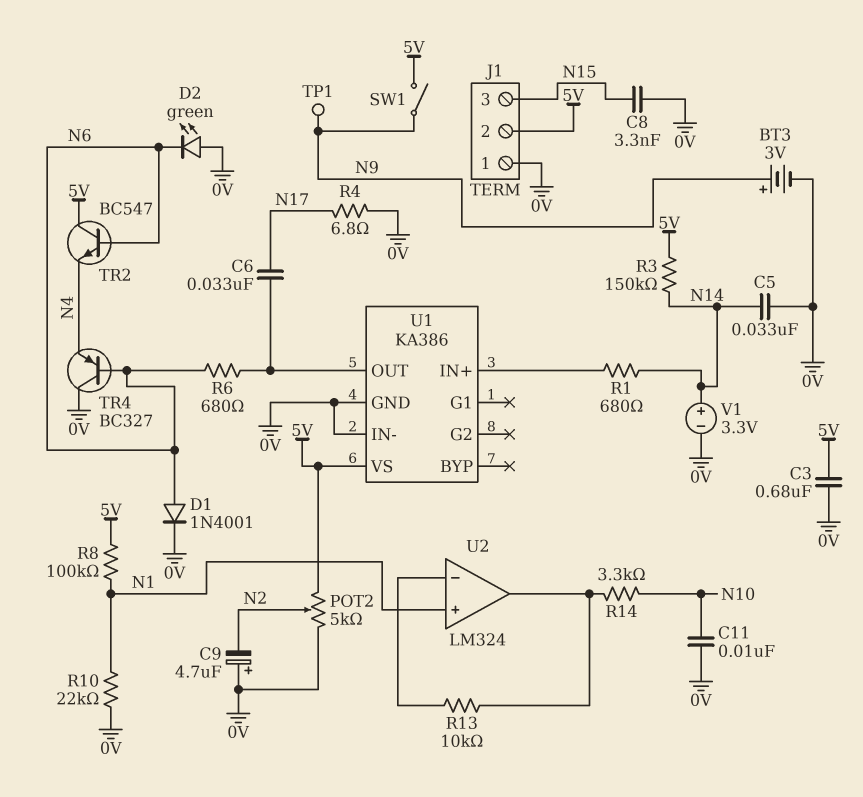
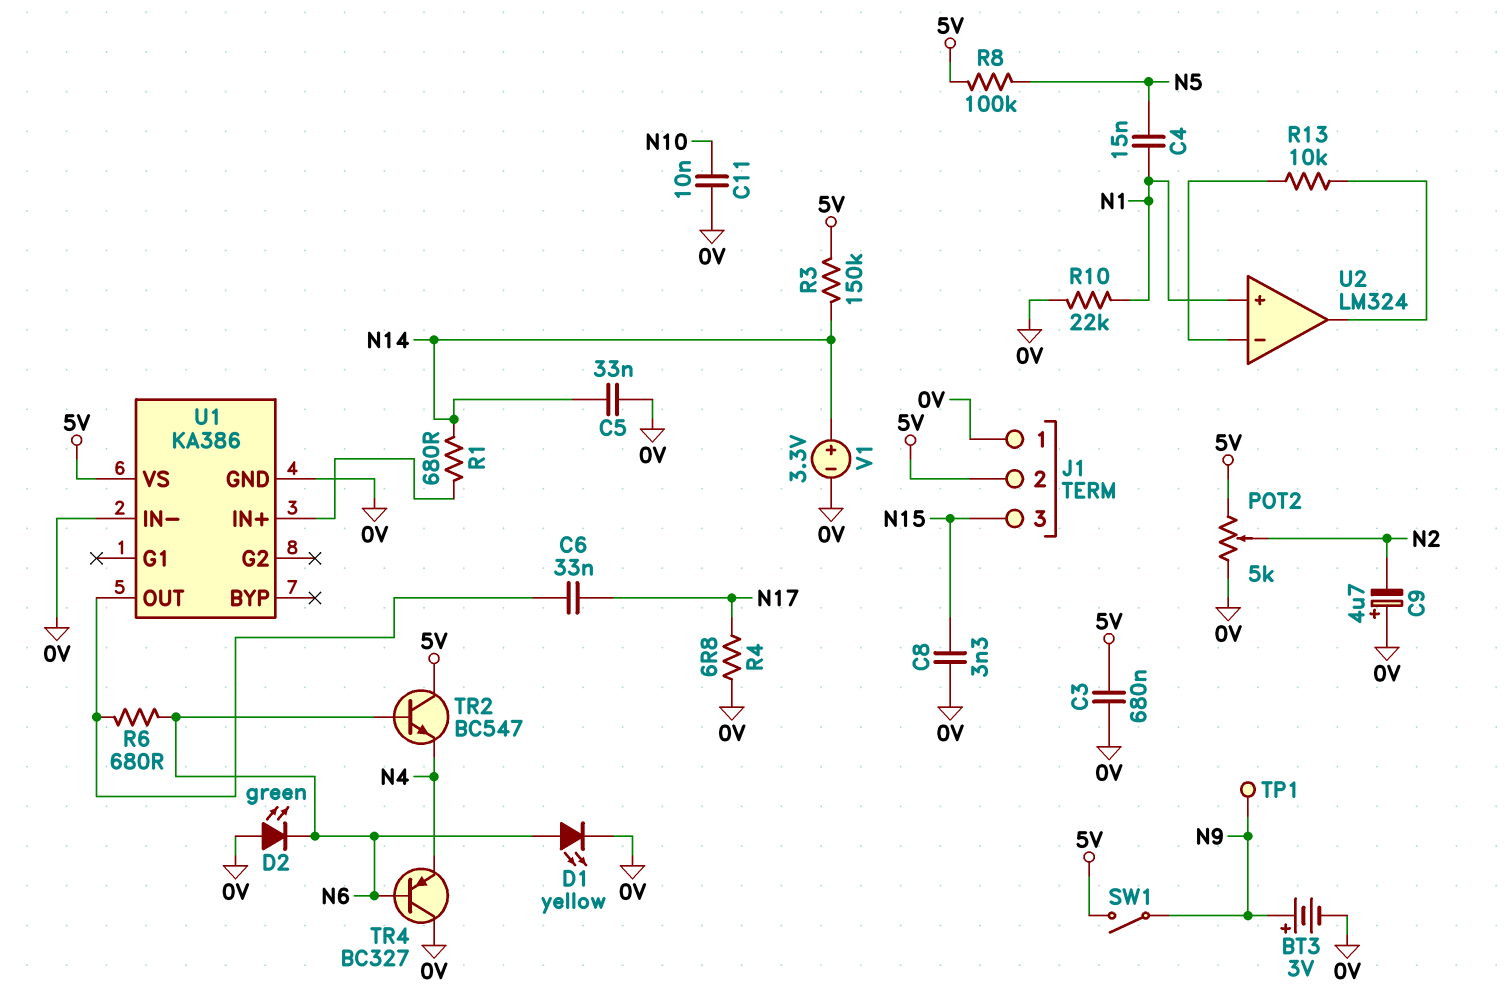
C4: none -> 15nF (N1, N5)
D1: diode 1N4001 (A N6, K 0V) -> LED yellow (A N6, K 0V)
R8: 100k (5V, N1) -> 100k (5V, N5)
R14: 3.3k (N10, U2/out) -> none

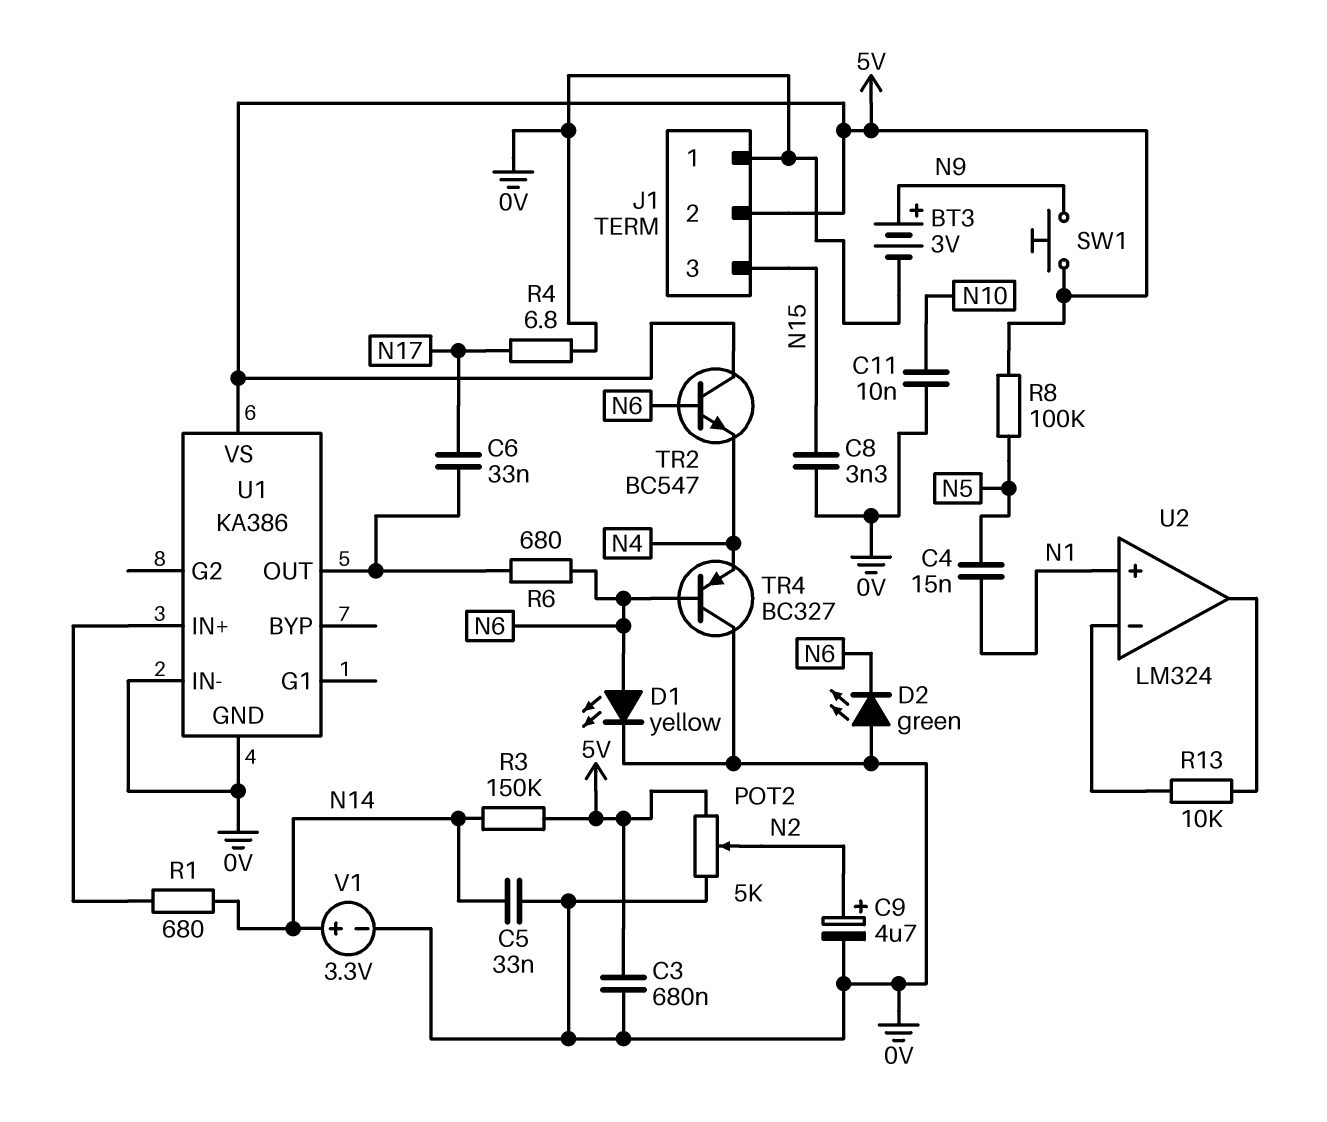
C9: 4.7uF (plus 0V, minus N2) -> 4.7uF (plus N2, minus 0V)
R10: 22k (0V, N1) -> none
SW1: switch (5V, N9) -> button (5V, N9)
TP1: test point (N9) -> none

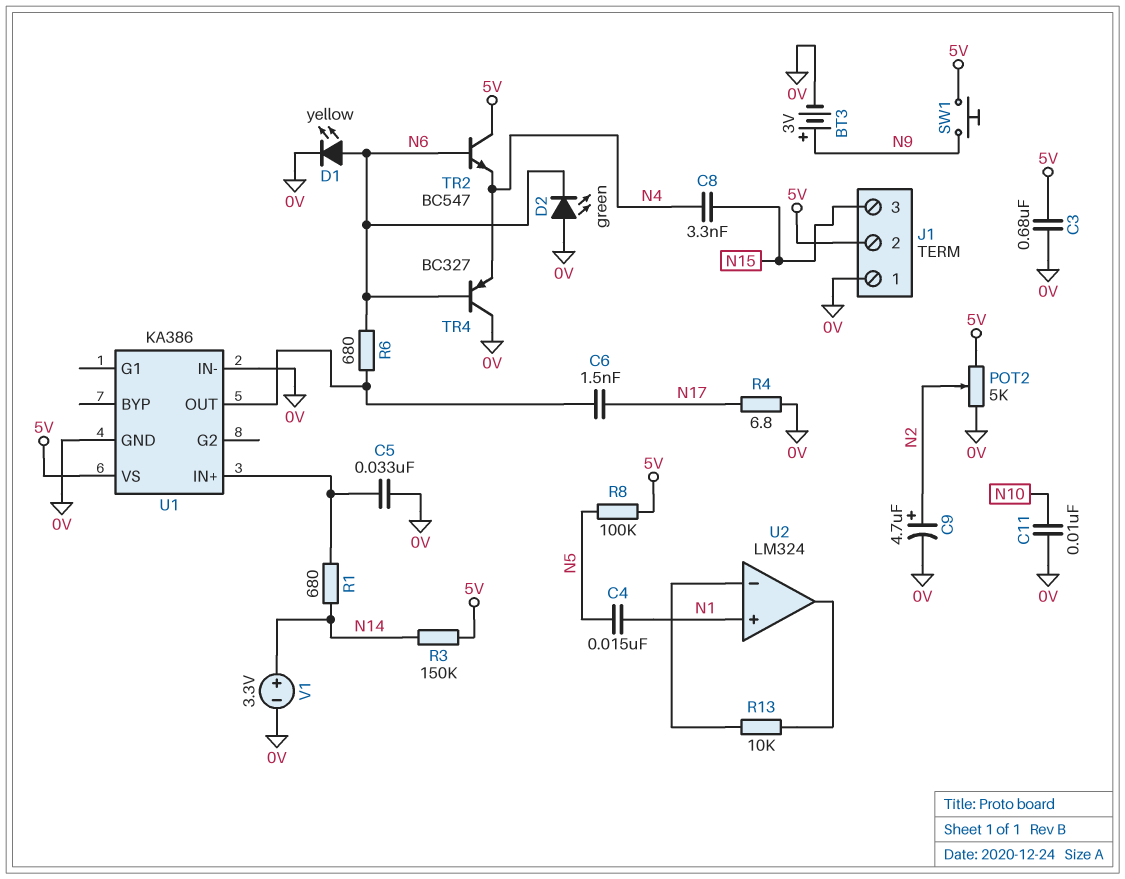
C5: 33nF (0V, N14) -> 33nF (0V, U1/IN+)
C6: 33nF (N17, U1/OUT) -> 1.5nF (N17, U1/OUT)
C8: 3.3nF (0V, N15) -> 3.3nF (N4, N15)

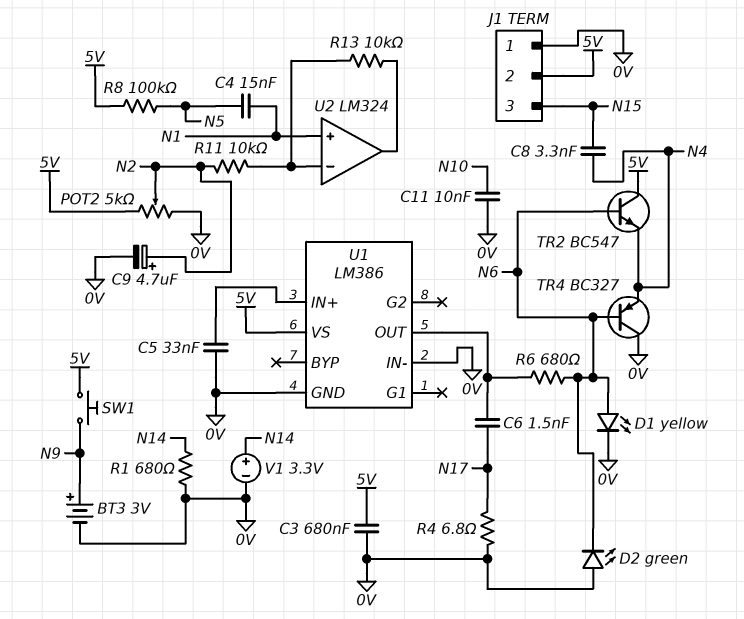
R1: 680 (N14, U1/IN+) -> 680 (0V, N14)
R3: 150k (5V, N14) -> none
R11: none -> 10k (N2, U2/in-)
U1: KA386 -> LM386

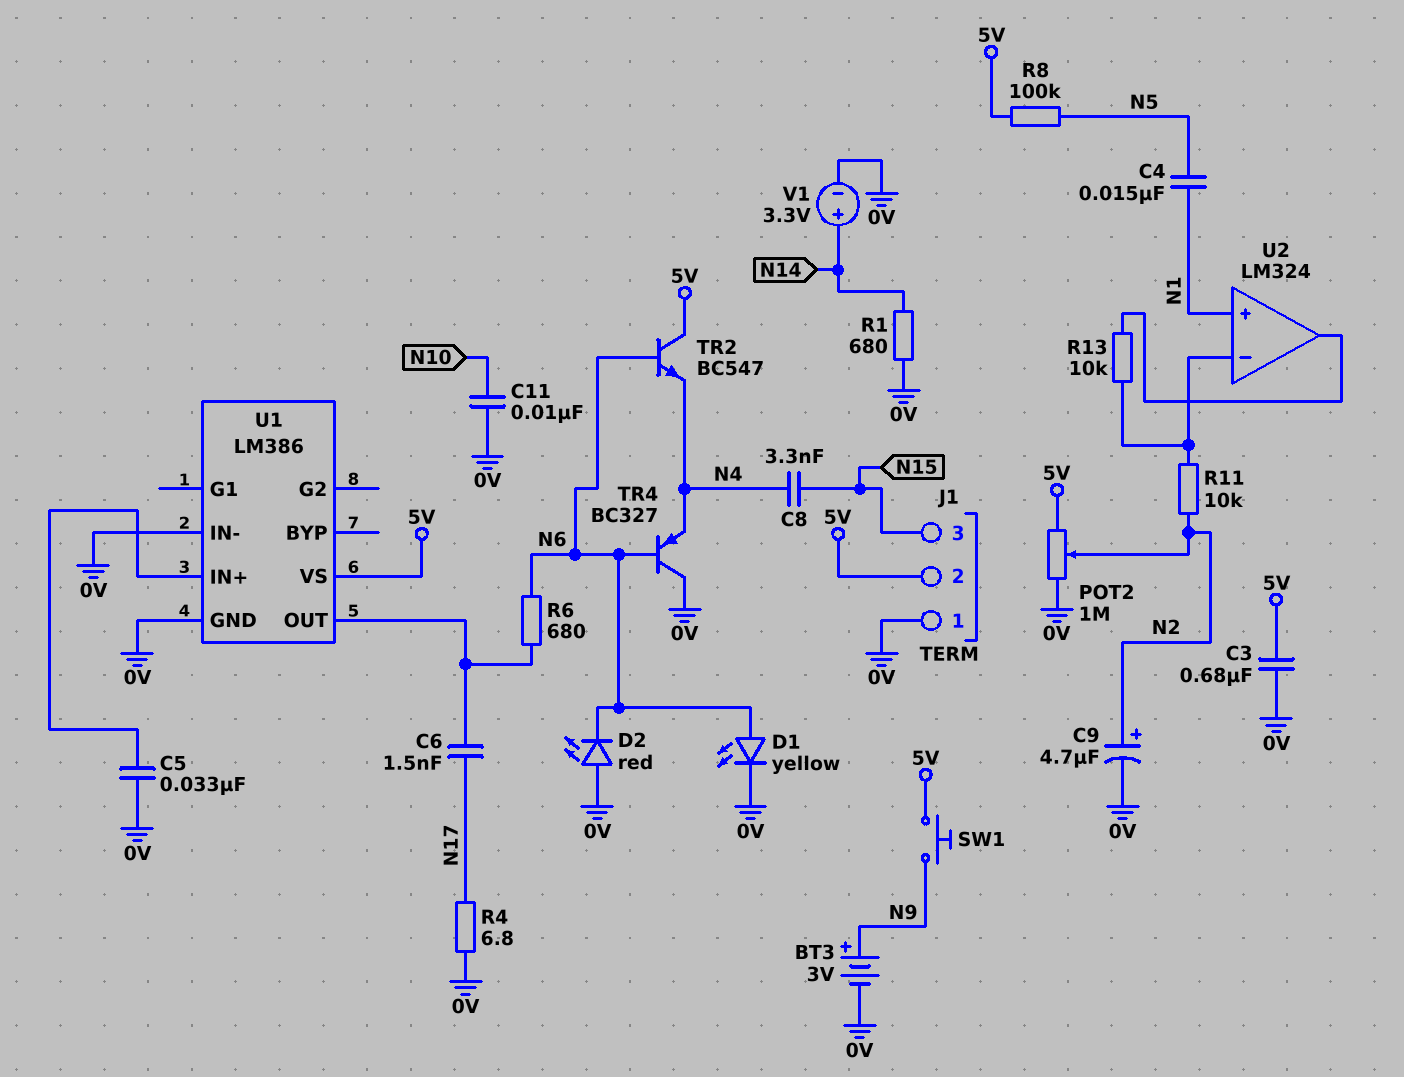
D2: LED green (A 0V, K N6) -> LED red (A 0V, K N6)
POT2: 5k (0V, 5V, wiper N2) -> 1M (0V, 5V, wiper N2)

